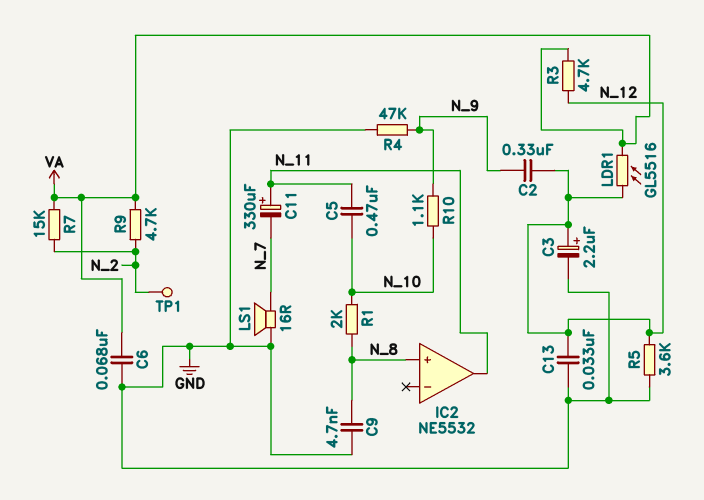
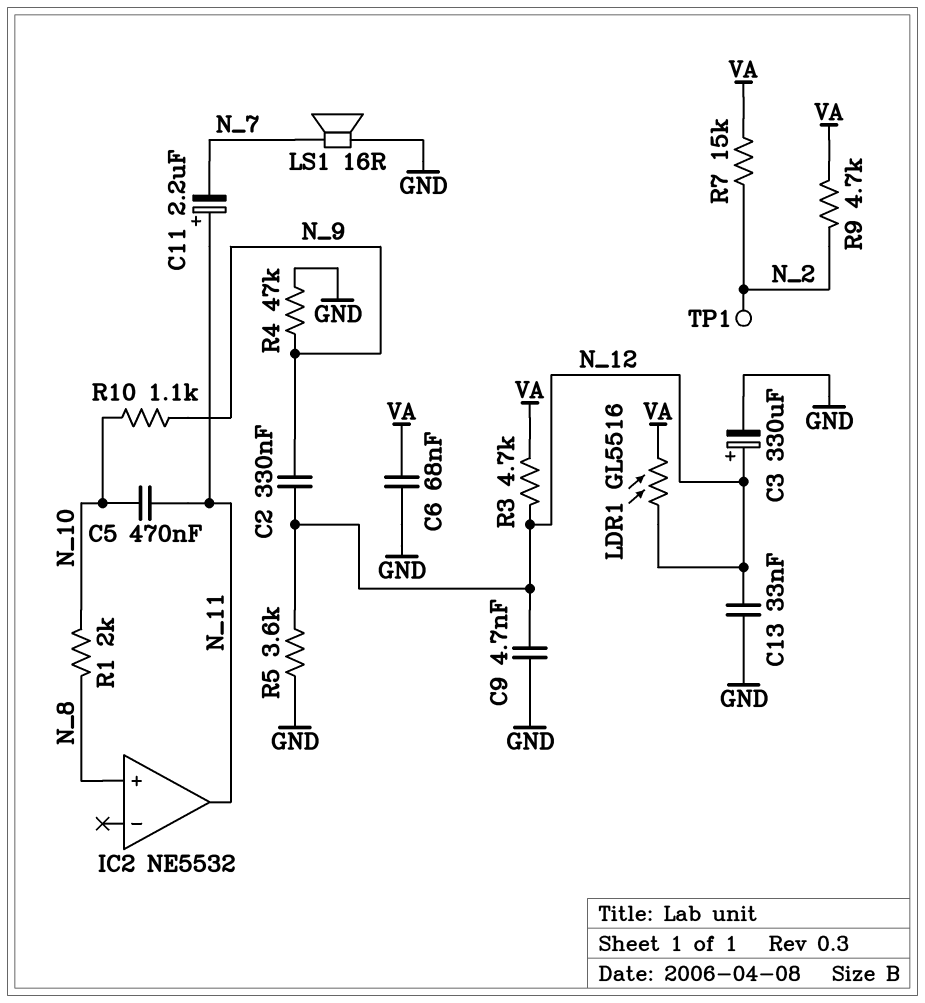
C3: 2.2uF (plus N_12, minus GND) -> 330uF (plus N_12, minus GND)
C9: 4.7nF (GND, N_8) -> 4.7nF (GND, N_12)
C11: 330uF (plus N_11, minus N_7) -> 2.2uF (plus N_11, minus N_7)

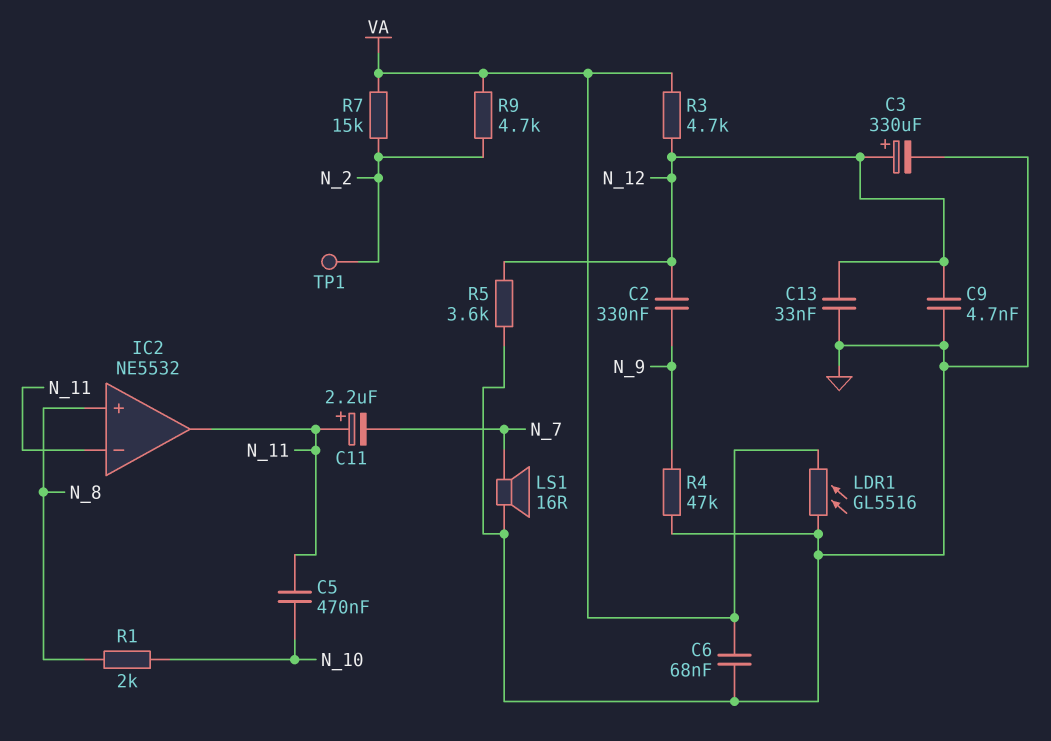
IC2 pin in-: none -> N_11
LDR1: GL5516 (N_12, VA) -> GL5516 (GND, VA)
R10: 1.1k (N_9, N_10) -> none

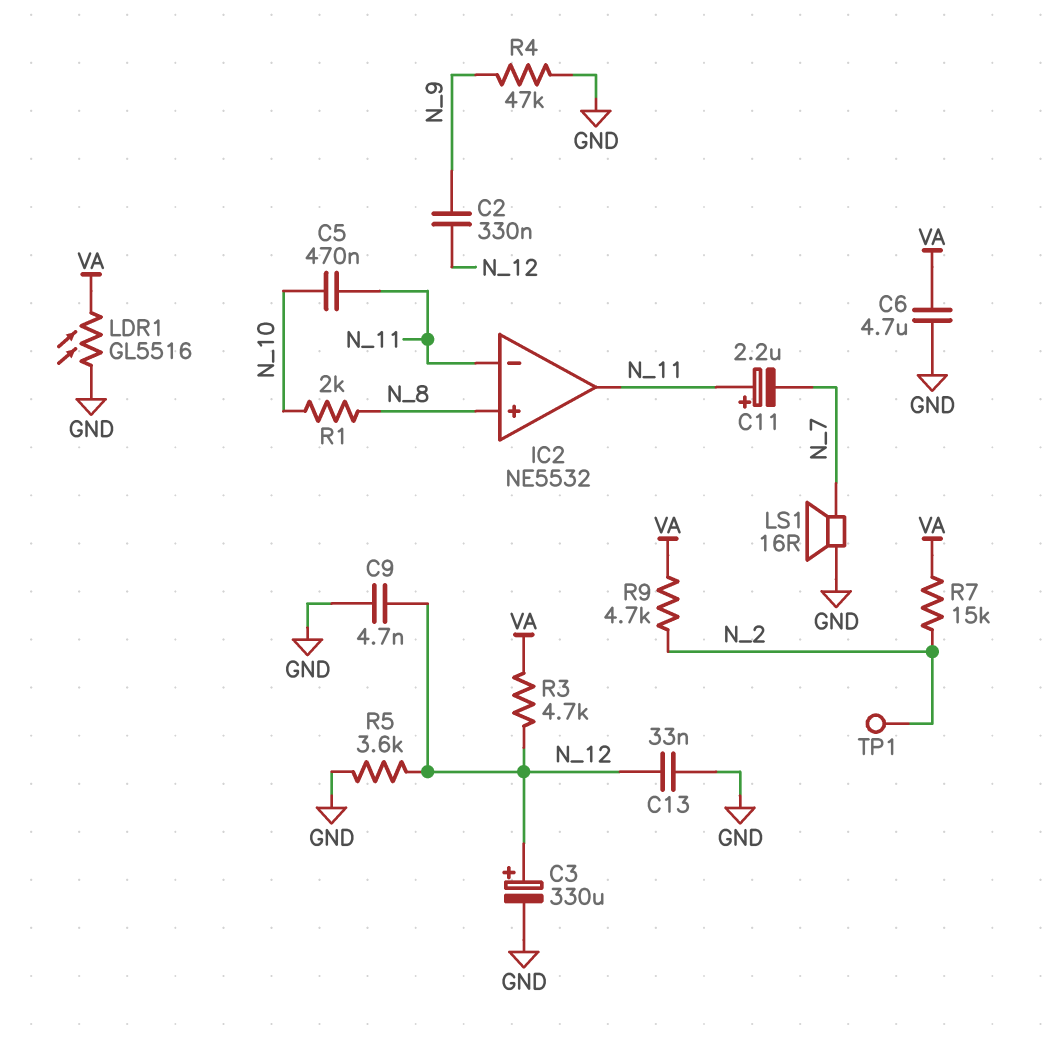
C6: 68nF (GND, VA) -> 4.7uF (GND, VA)

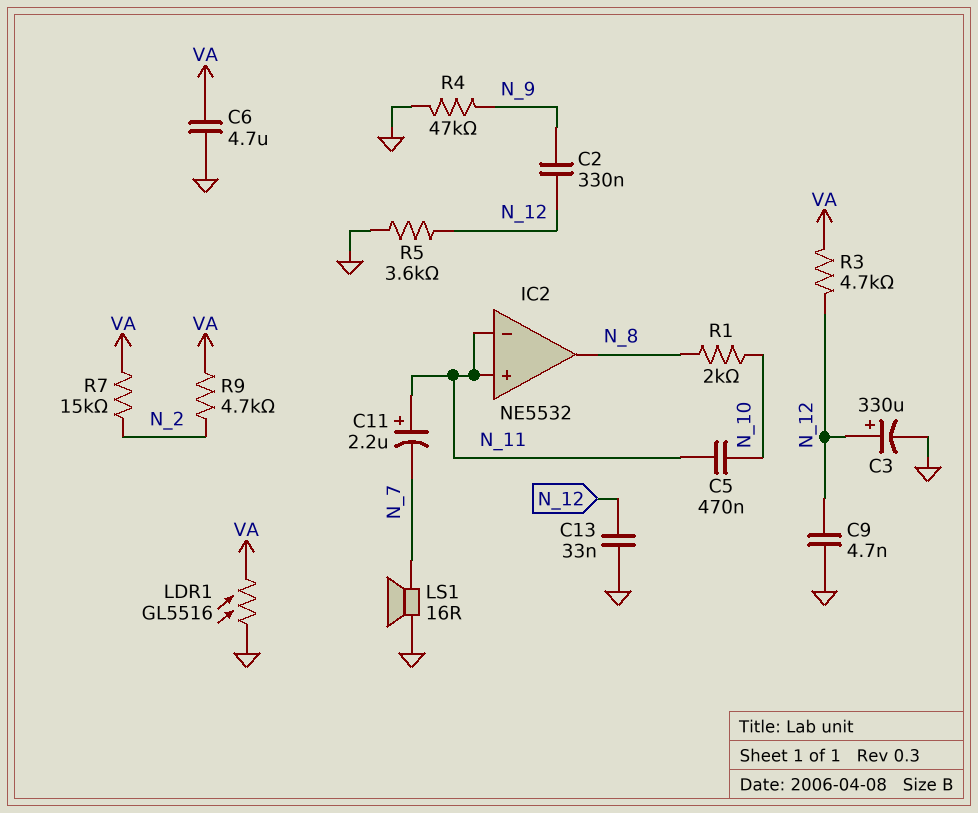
IC2 pin in+: N_8 -> N_11
IC2 pin out: N_11 -> N_8
TP1: test point (N_2) -> none

